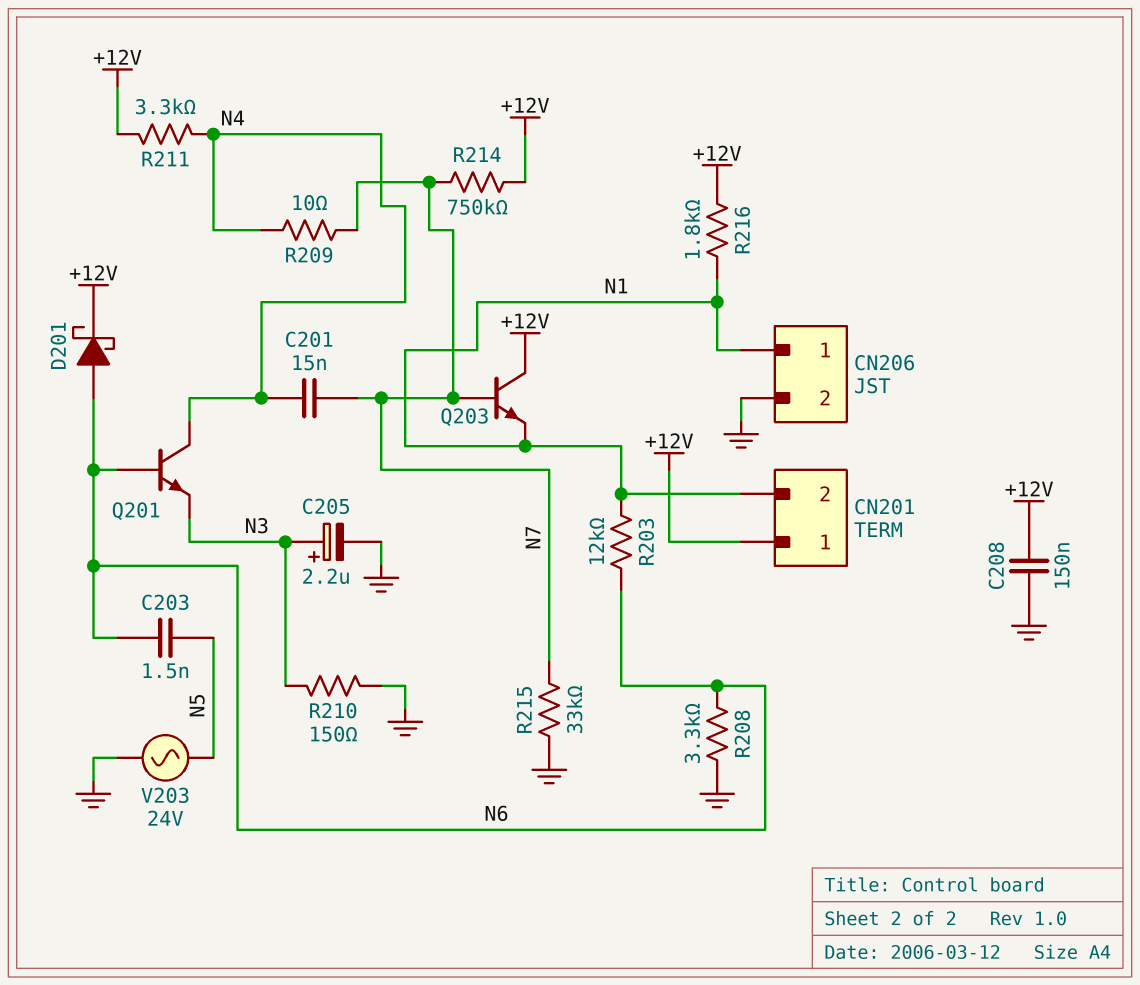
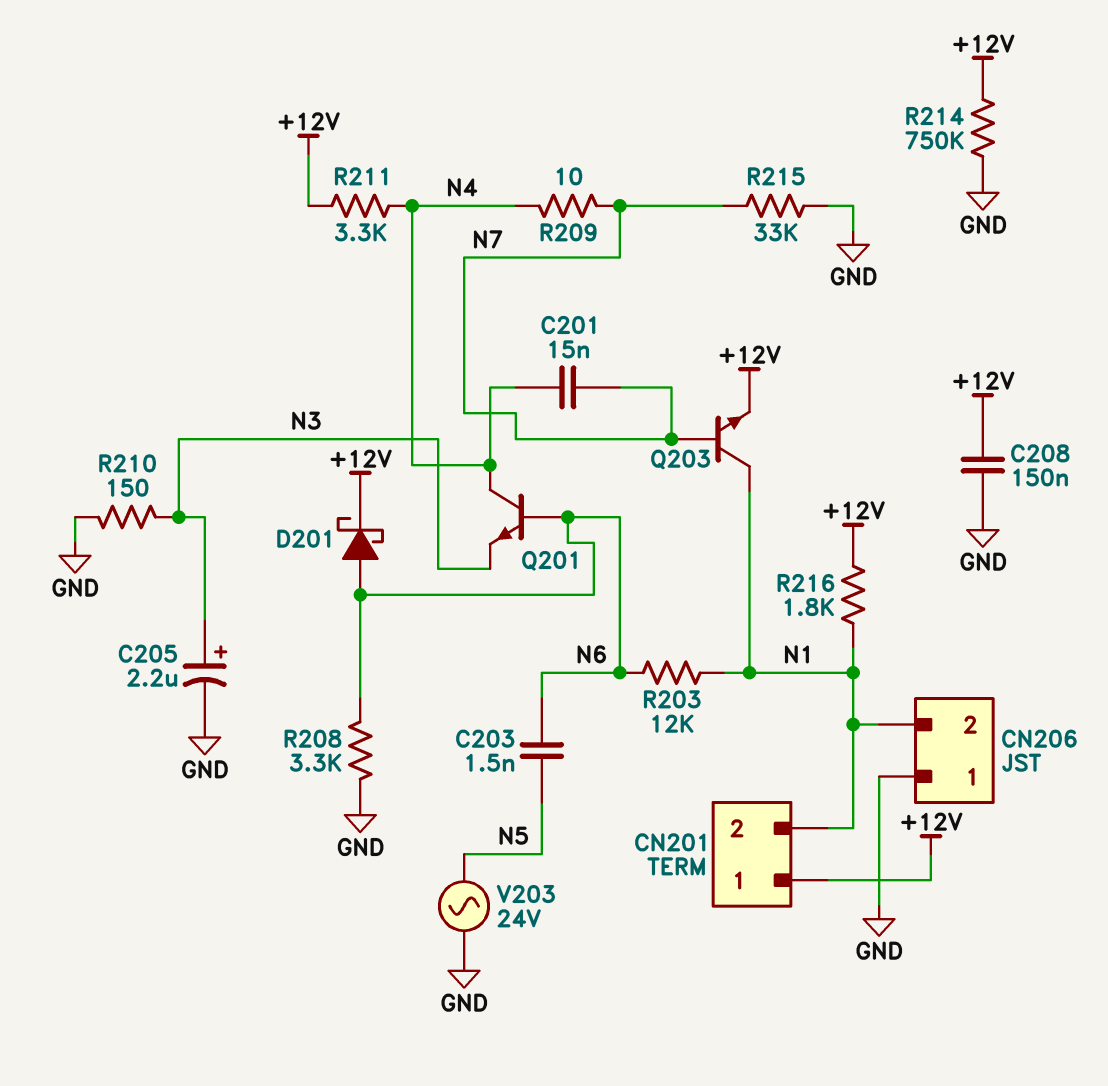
CN206 pin 1: N1 -> GND
CN206 pin 2: GND -> N1
Q203: NPN (B N7, C +12V, E N1) -> NPN (B N7, C N1, E +12V)
R214: 750k (+12V, N7) -> 750k (+12V, GND)

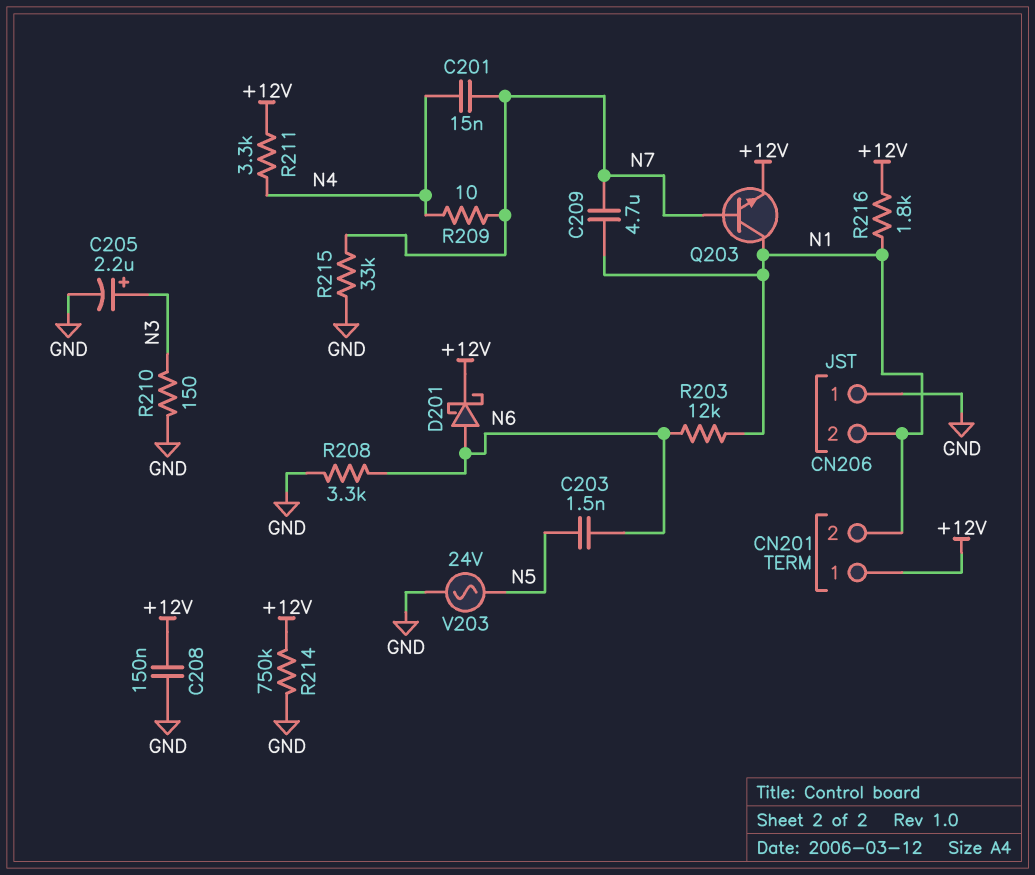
C209: none -> 4.7uF (N1, N7)
Q201: NPN (B N6, C N4, E N3) -> none

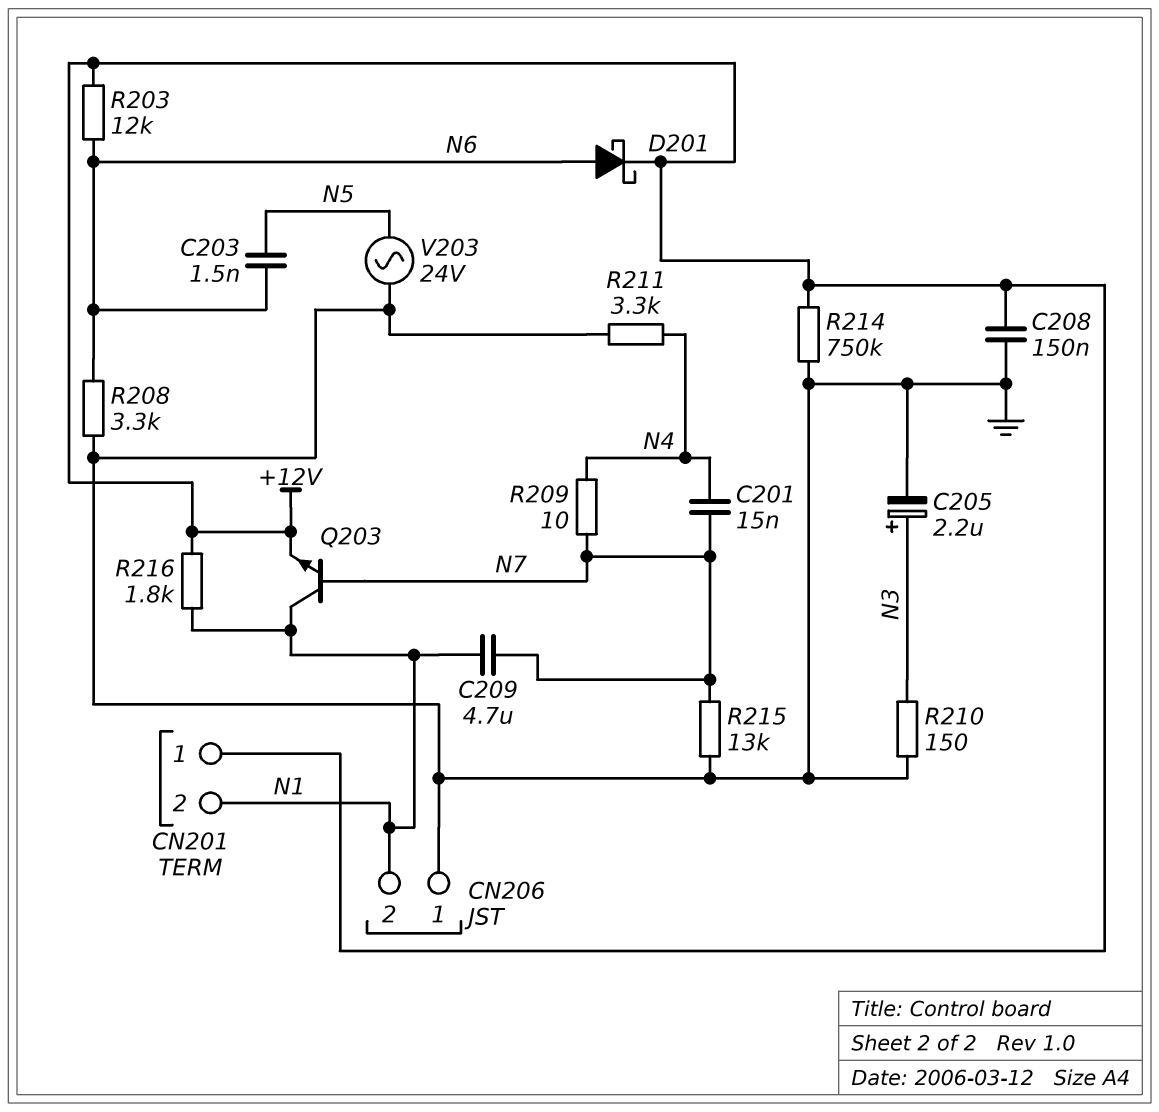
R203: 12k (N1, N6) -> 12k (+12V, N6)
R211: 3.3k (+12V, N4) -> 3.3k (GND, N4)
R215: 33k (GND, N7) -> 13k (GND, N7)

